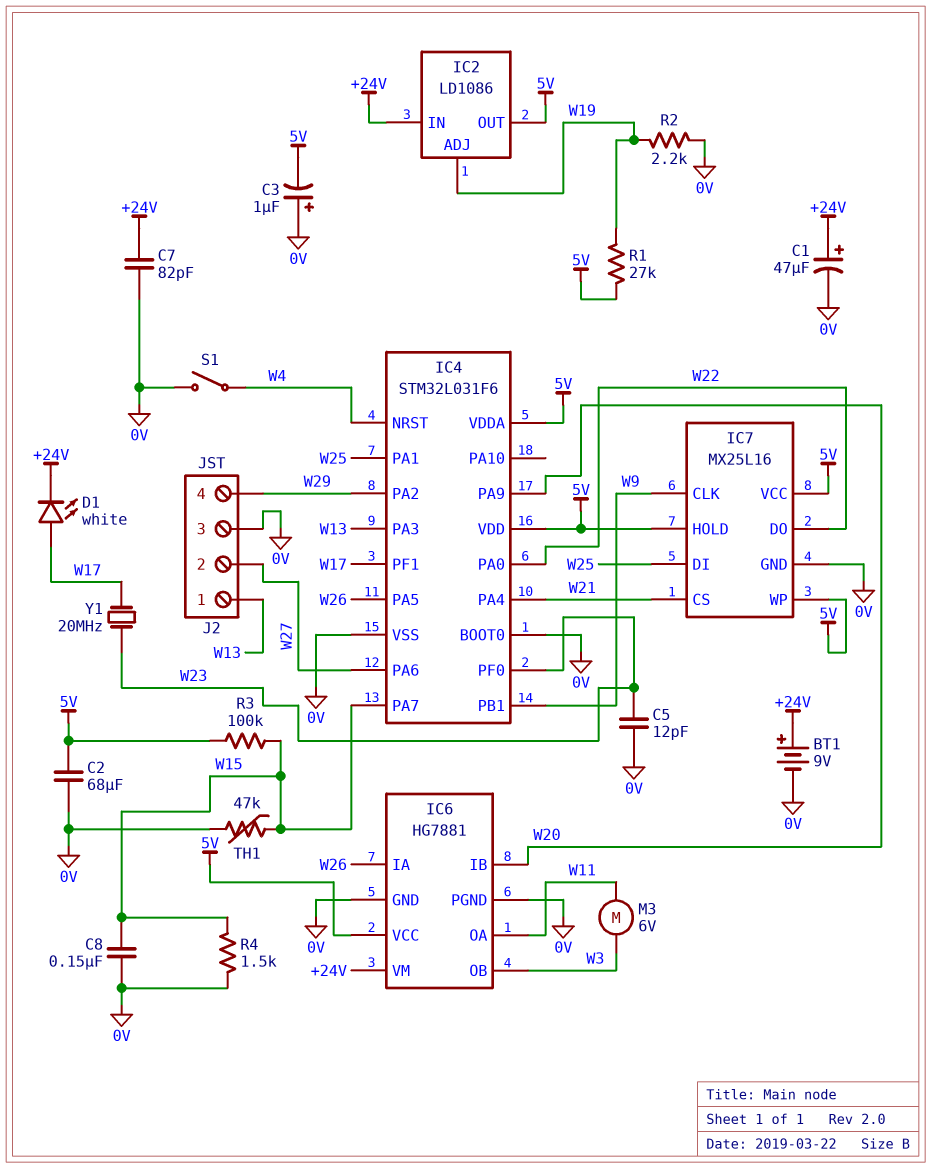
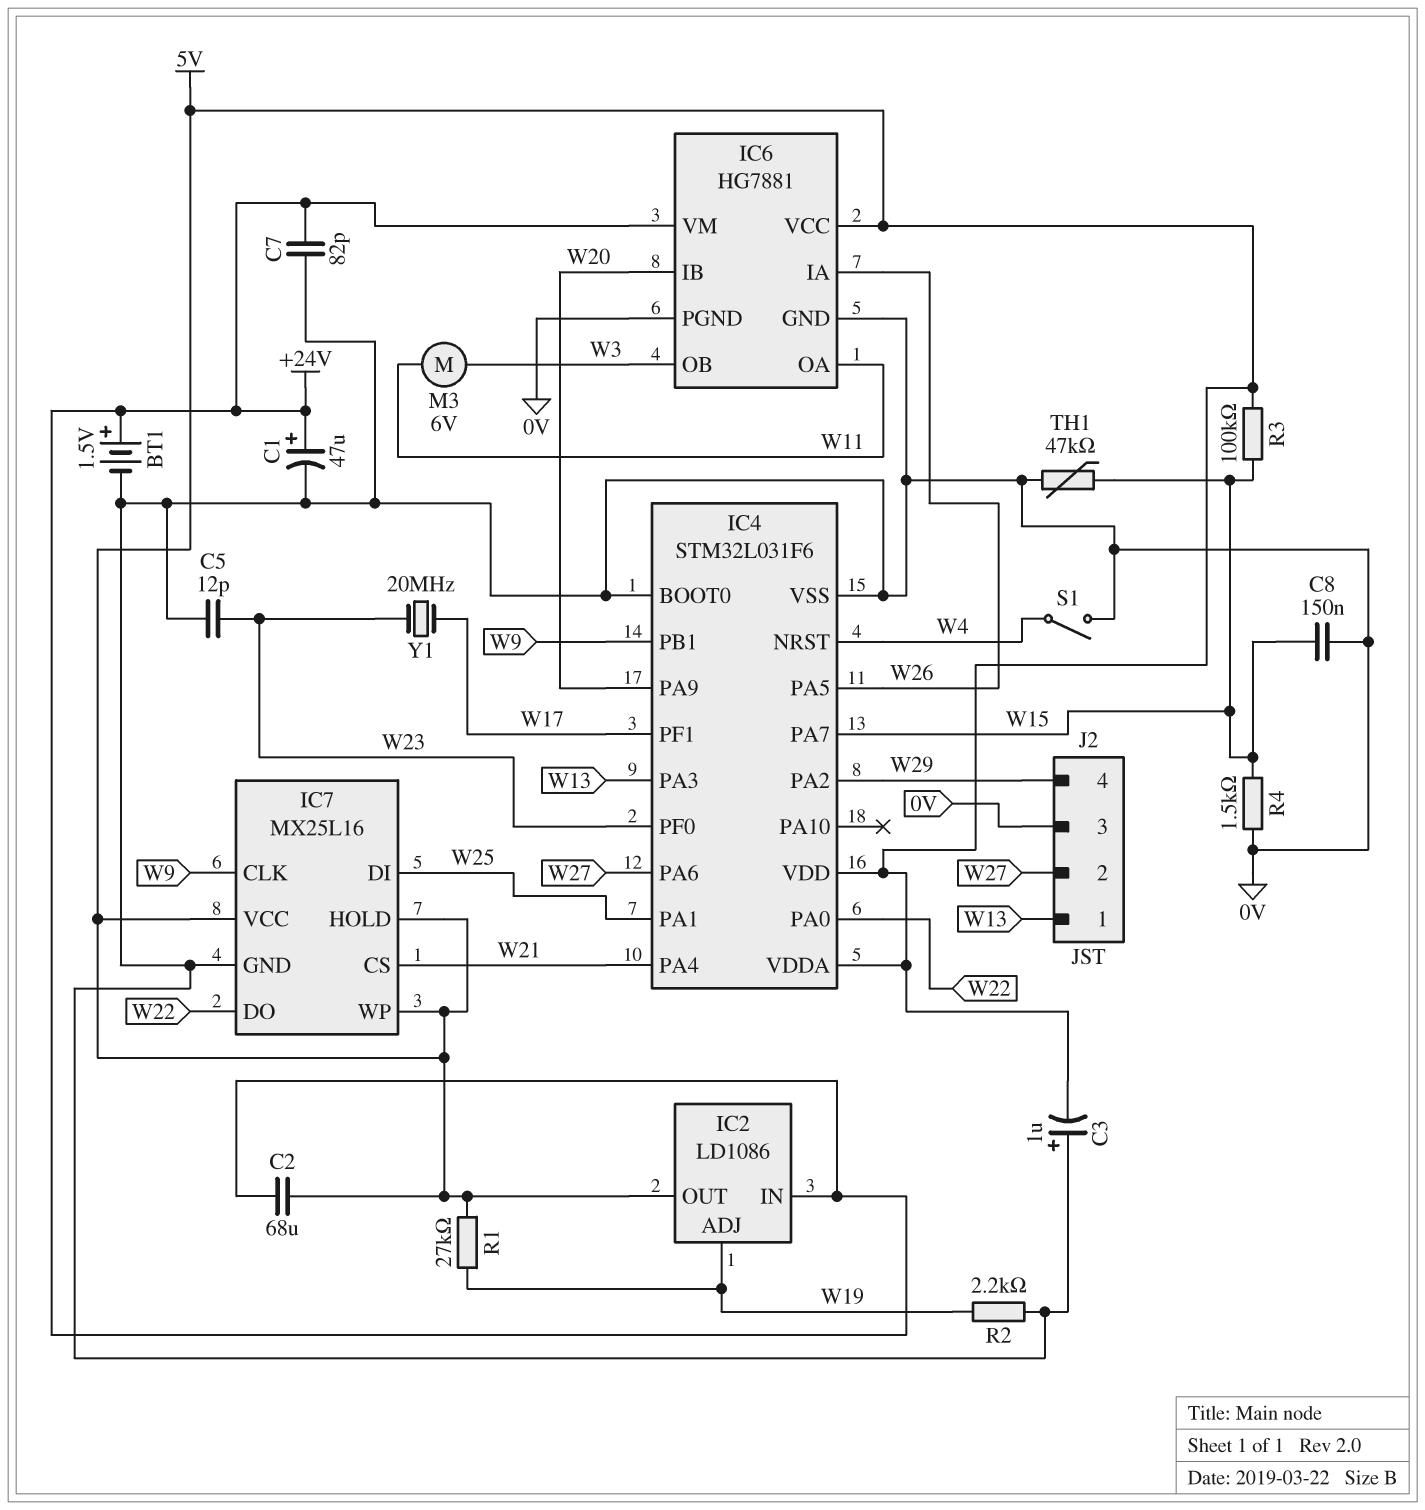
BT1: 9V (plus +24V, minus 0V) -> 1.5V (plus +24V, minus 0V)
C2: 68uF (0V, 5V) -> 68uF (+24V, 5V)
D1: LED white (A W17, K +24V) -> none

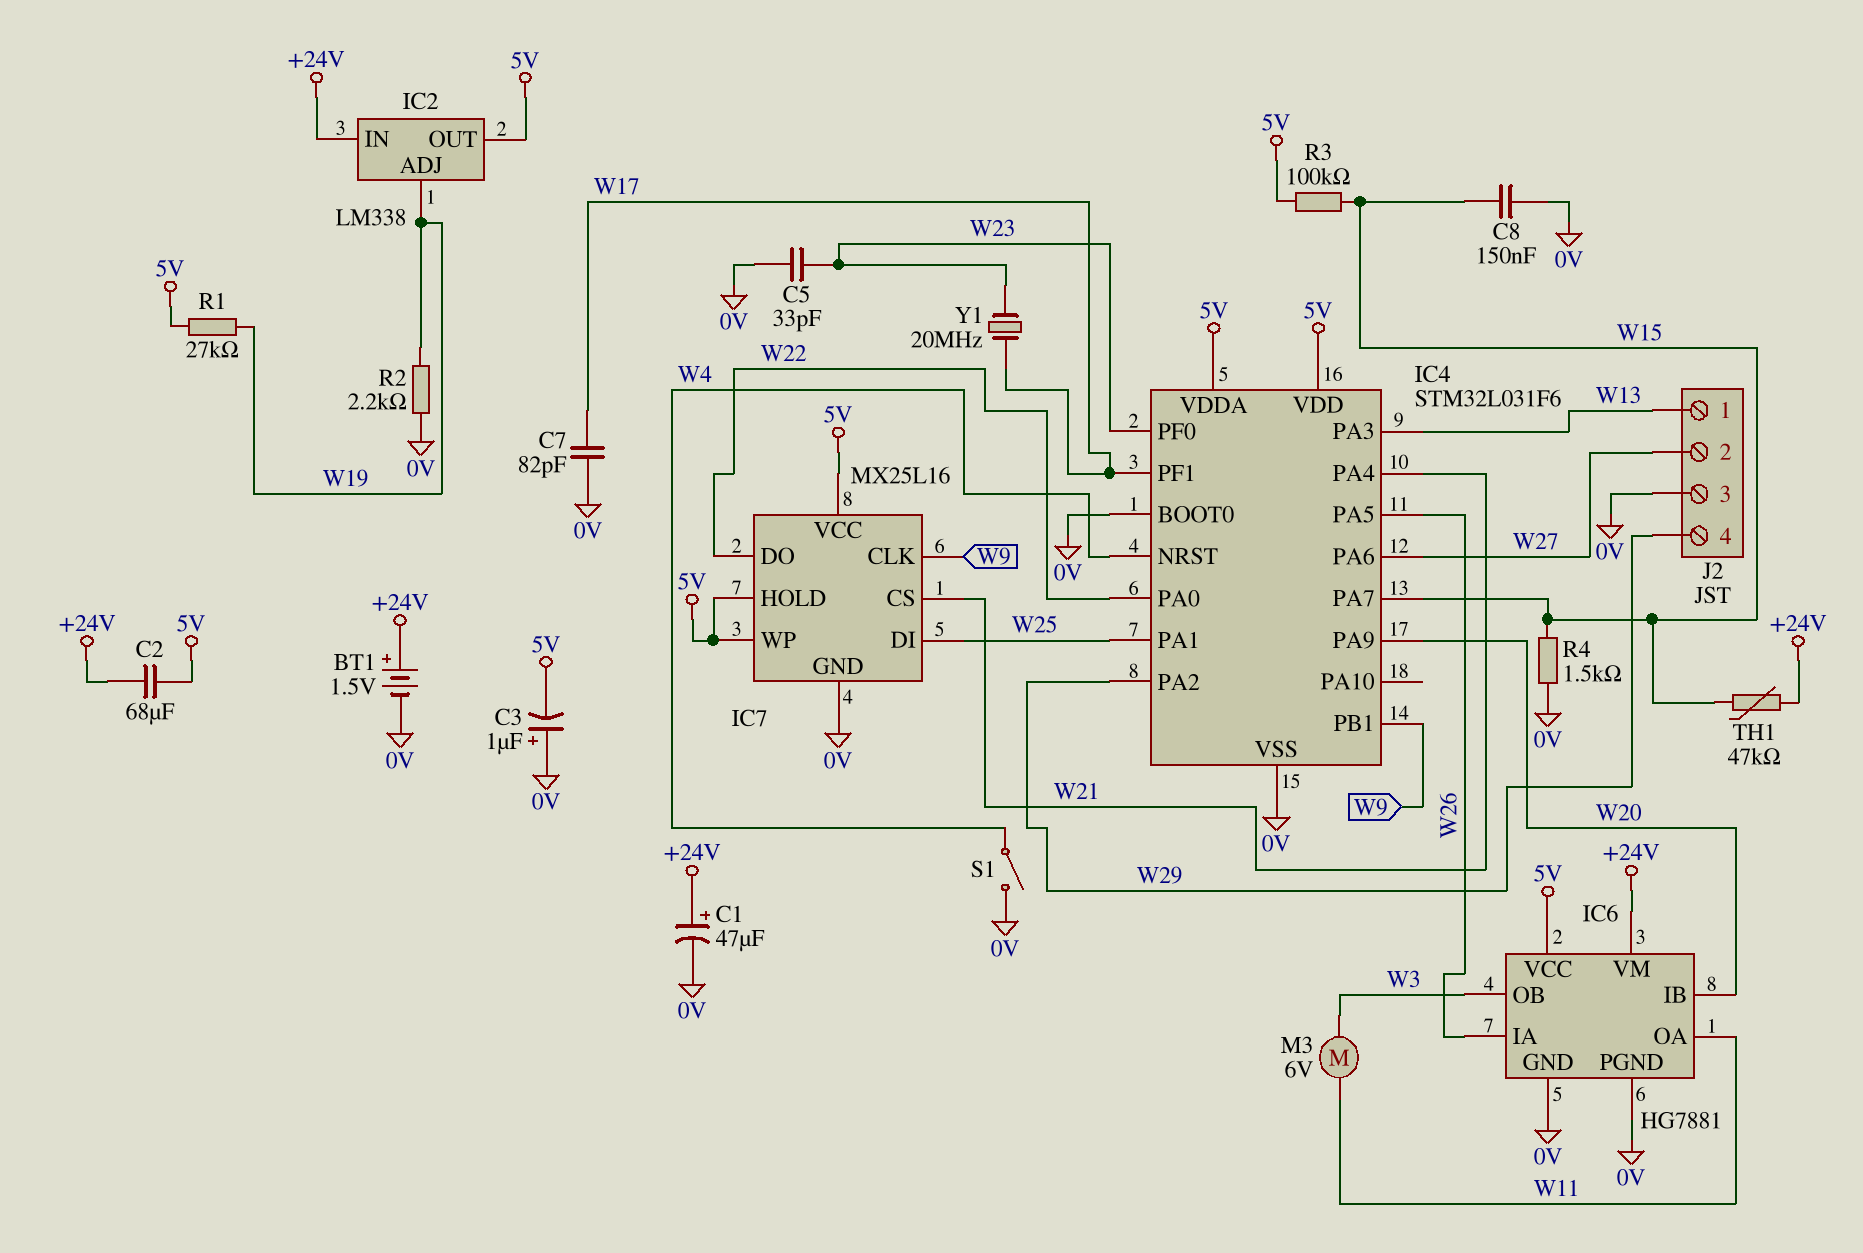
C5: 12pF (0V, W23) -> 33pF (0V, W23)
C7: 82pF (+24V, 0V) -> 82pF (0V, W17)
IC2: LD1086 -> LM338
TH1: 47k (0V, W15) -> 47k (+24V, W15)

